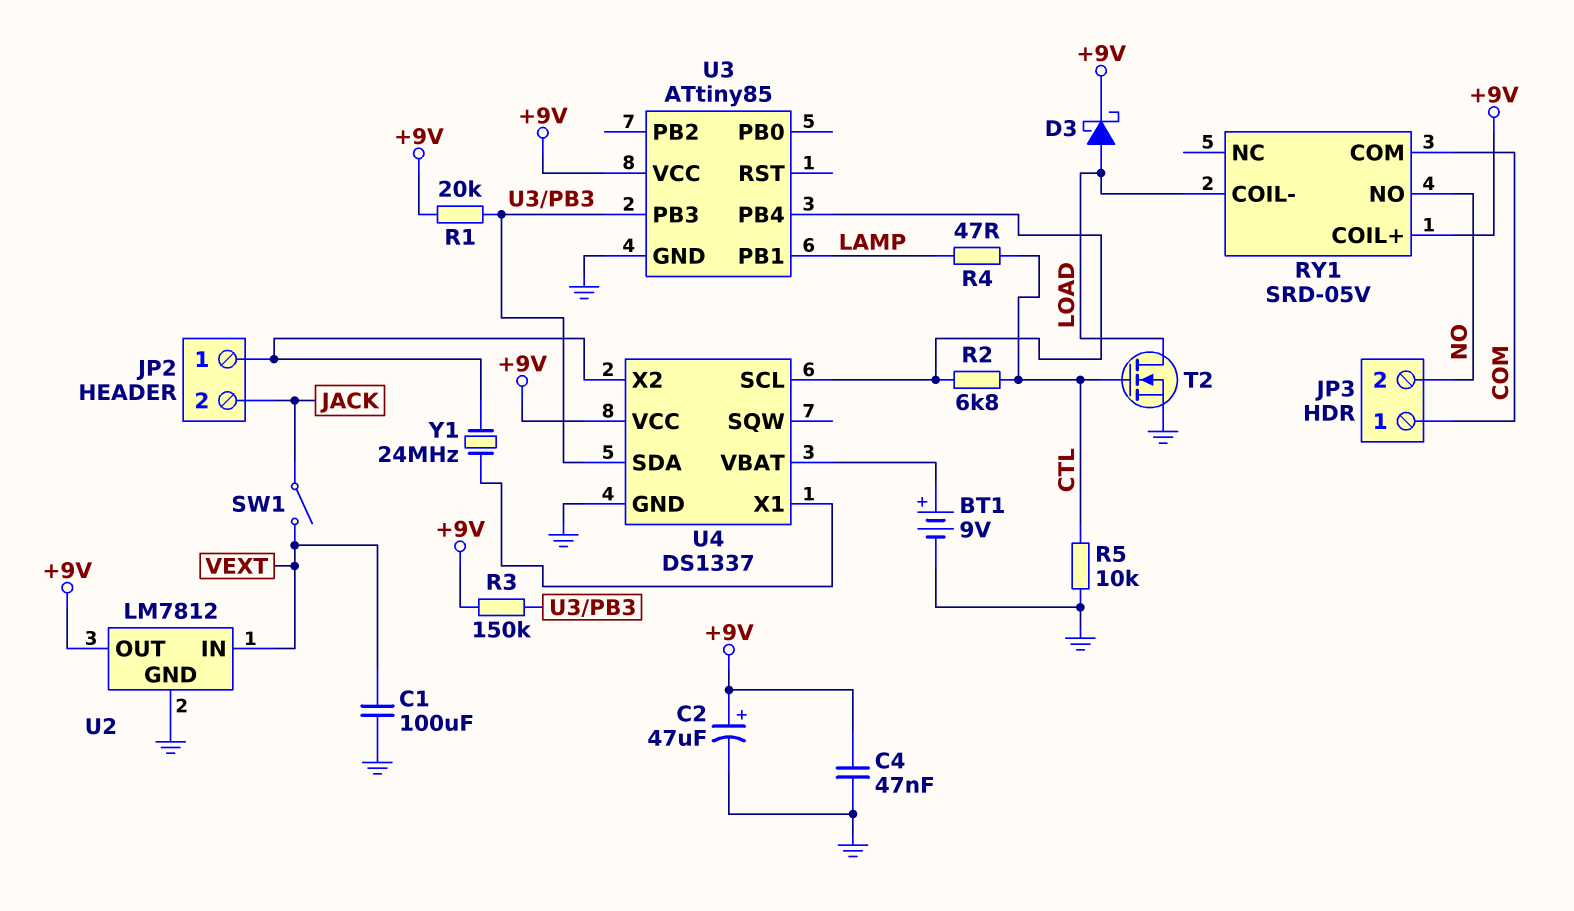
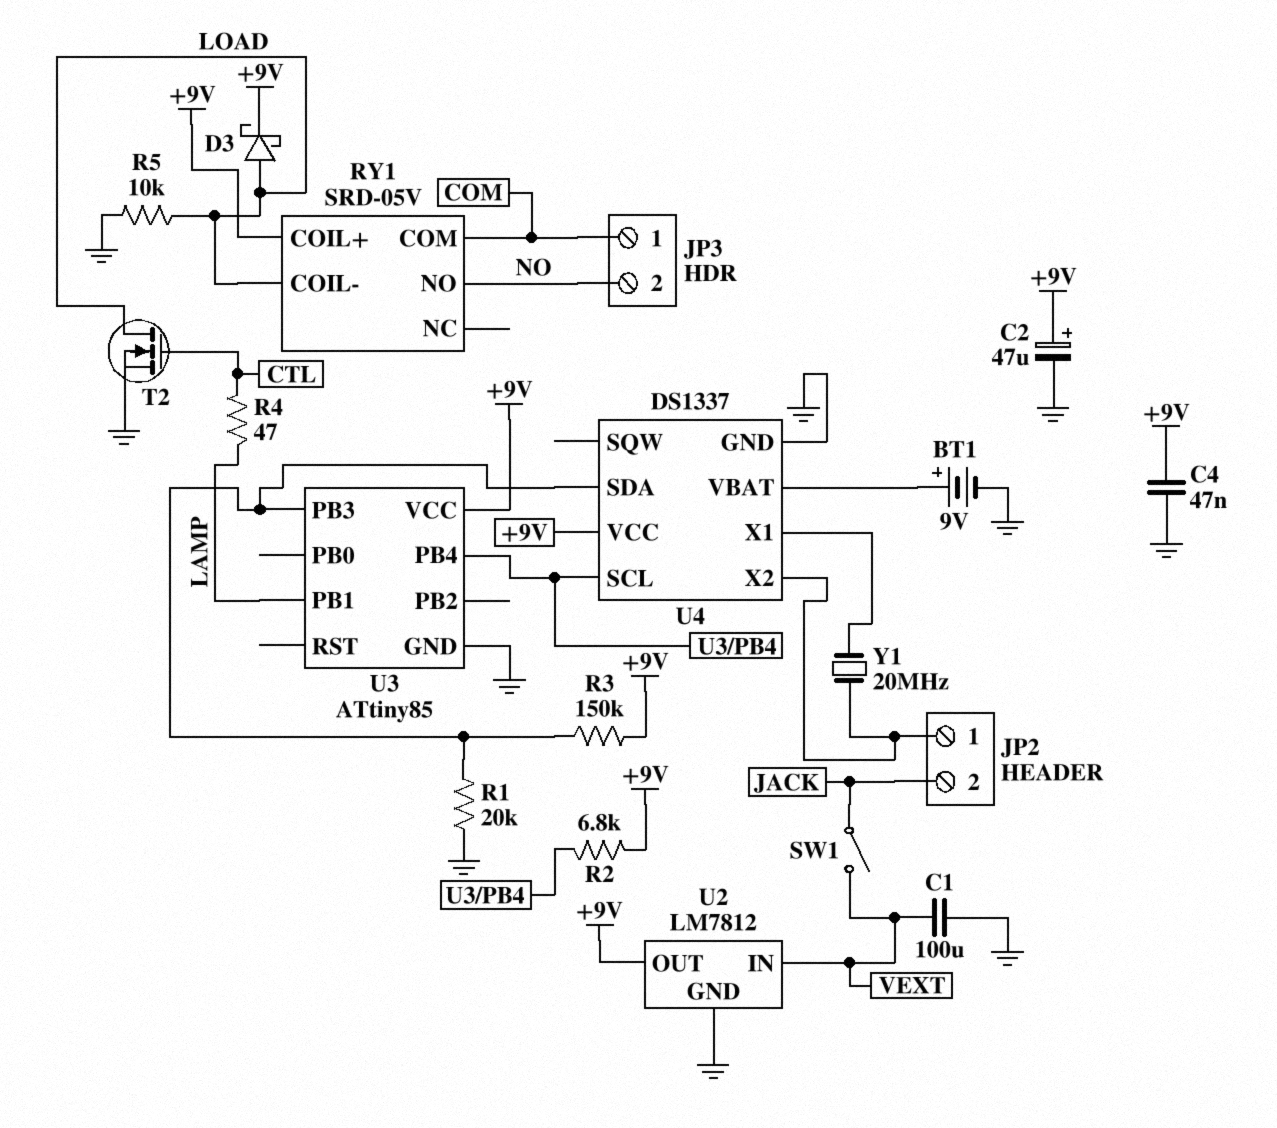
R1: 20k (+9V, U3/PB3) -> 20k (GND, U3/PB3)
R2: 6.8k (CTL, U3/PB4) -> 6.8k (+9V, U3/PB4)
R5: 10k (CTL, GND) -> 10k (GND, LOAD)
Y1: 24MHz (JP2/1, U4/X1) -> 20MHz (JP2/1, U4/X1)

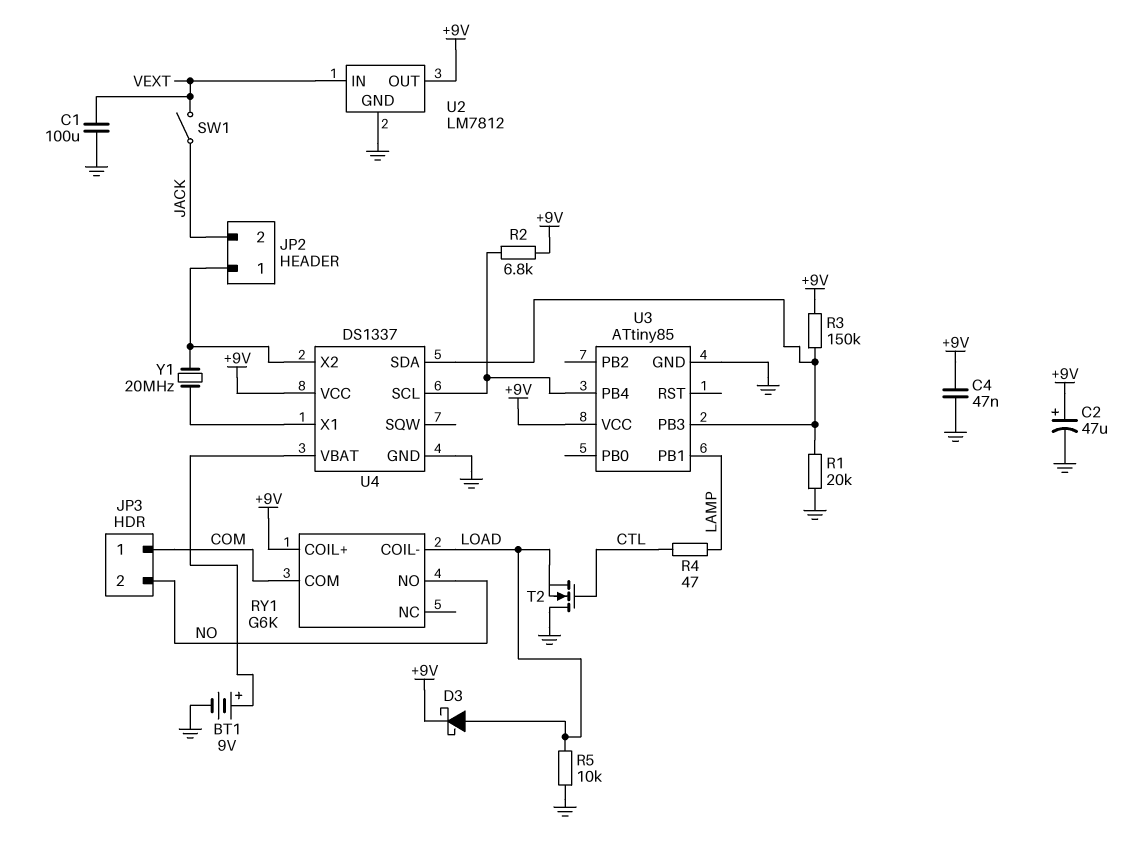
RY1: SRD-05V -> G6K
T2: NMOS (G CTL, D LOAD, S GND) -> NMOS (G CTL, D GND, S LOAD)

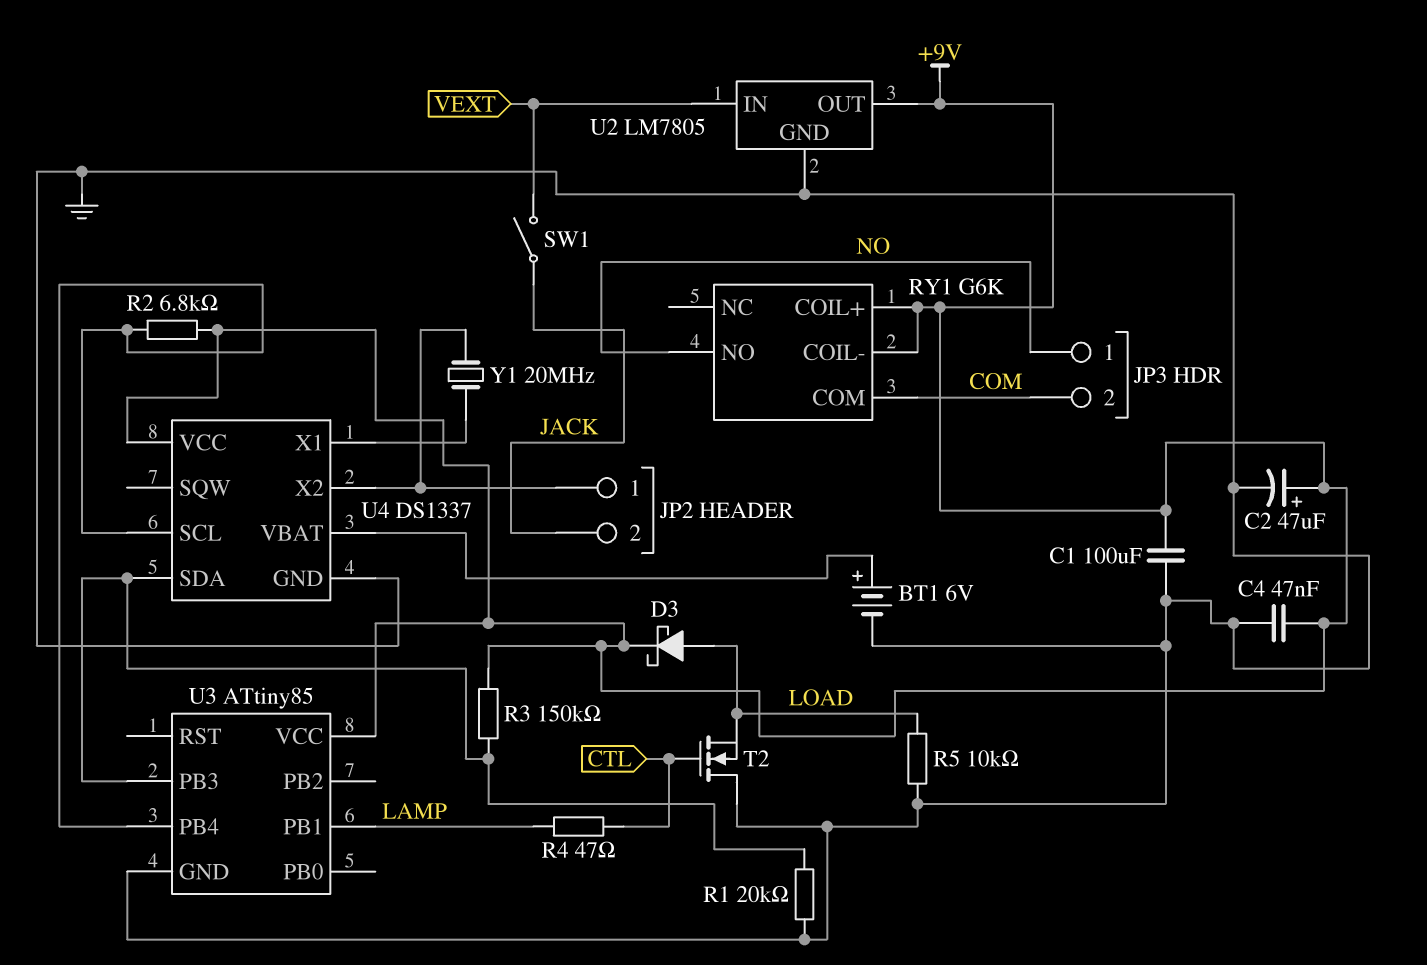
BT1: 9V (plus U4/VBAT, minus GND) -> 6V (plus U4/VBAT, minus GND)
C1: 100uF (GND, VEXT) -> 100uF (+9V, GND)
JP3 pin 1: COM -> NO
JP3 pin 2: NO -> COM
RY1 pin COIL-: LOAD -> +9V
U2: LM7812 -> LM7805

